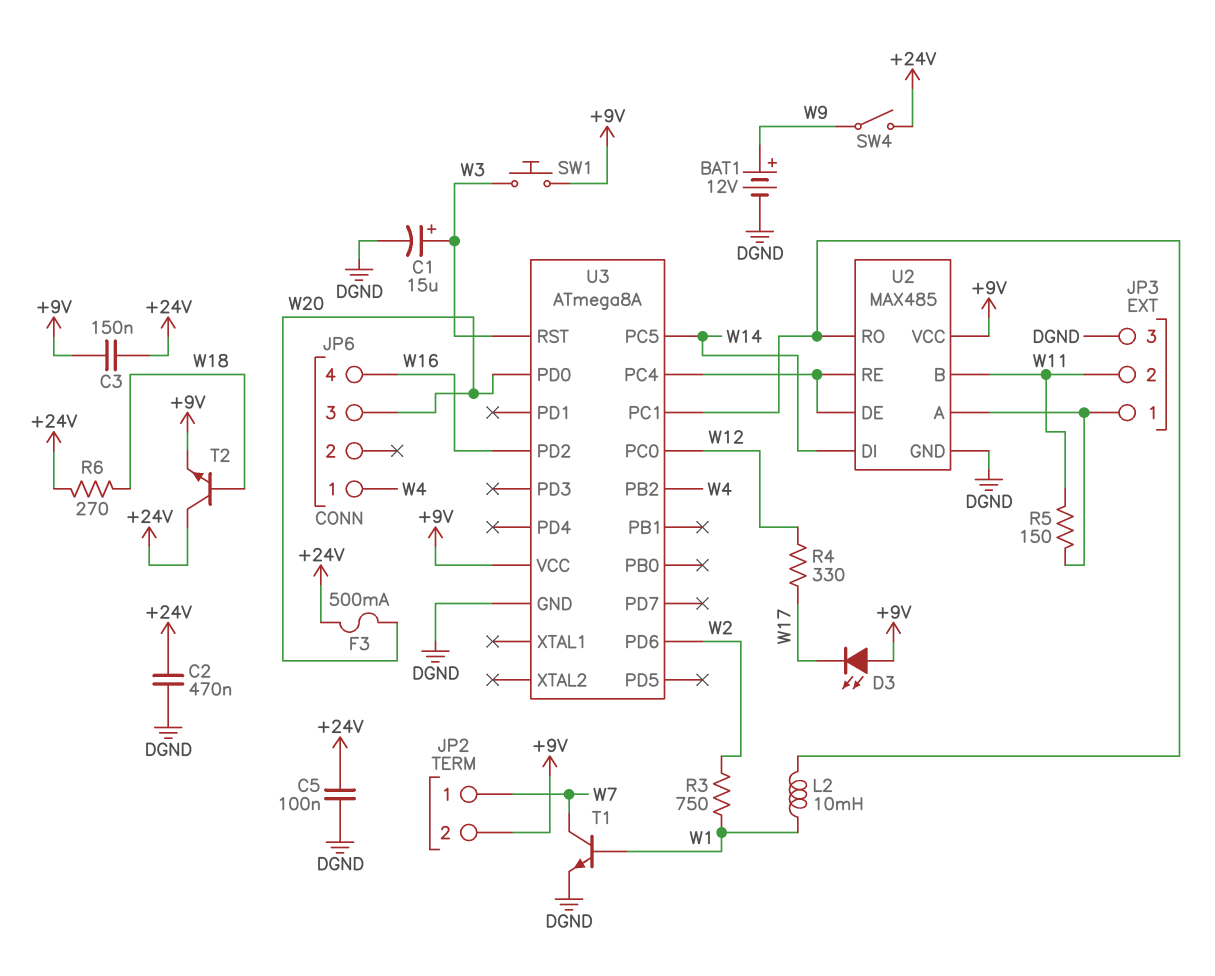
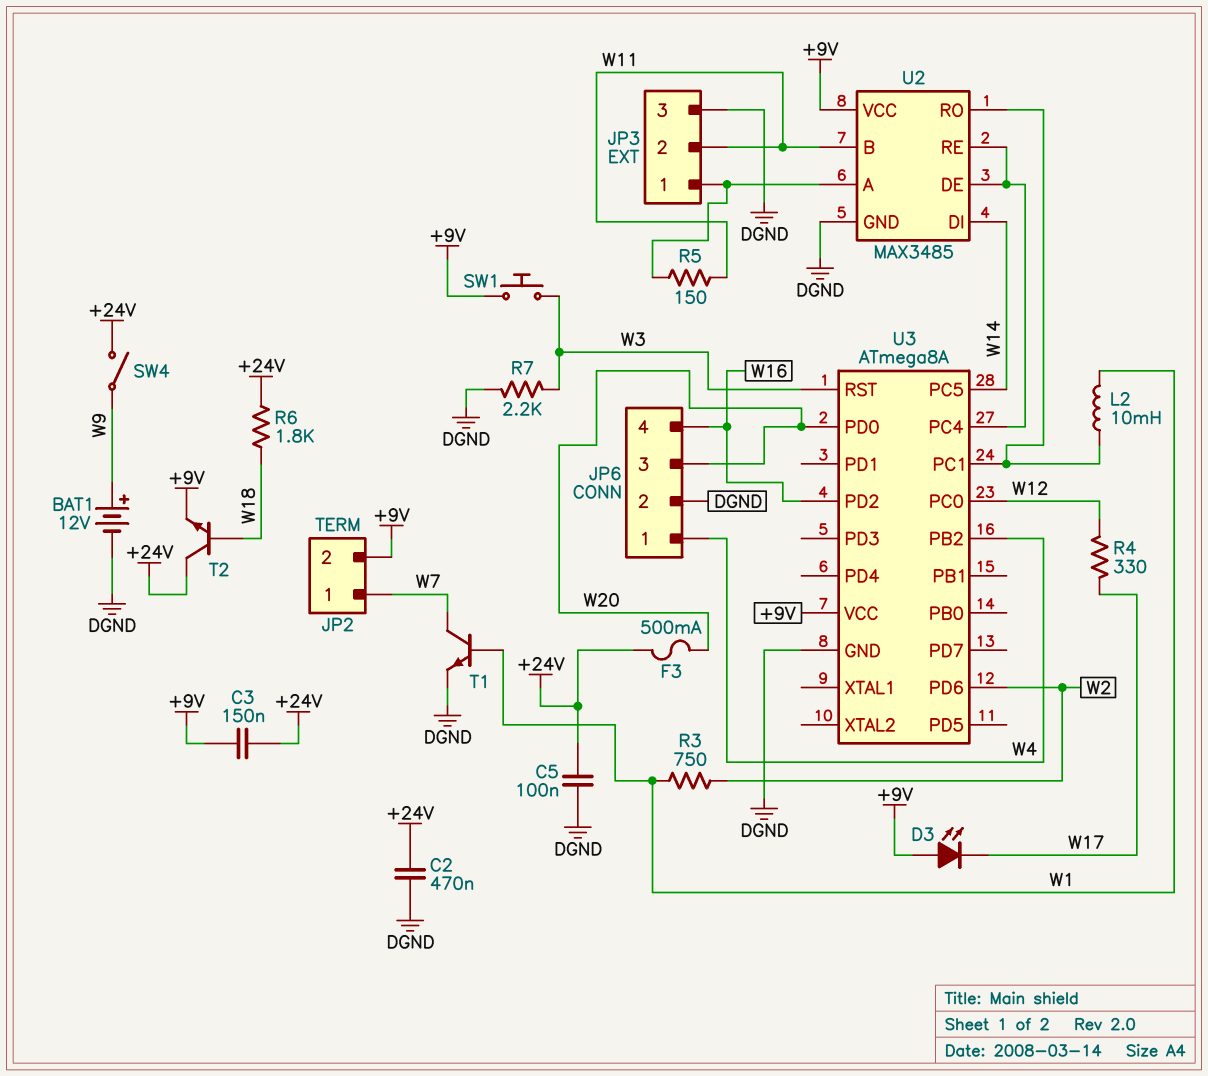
C1: 15uF (plus W3, minus DGND) -> none
JP6 pin 2: none -> DGND
R6: 270 (+24V, W18) -> 1.8k (+24V, W18)
R7: none -> 2.2k (DGND, W3)
U2: MAX485 -> MAX3485

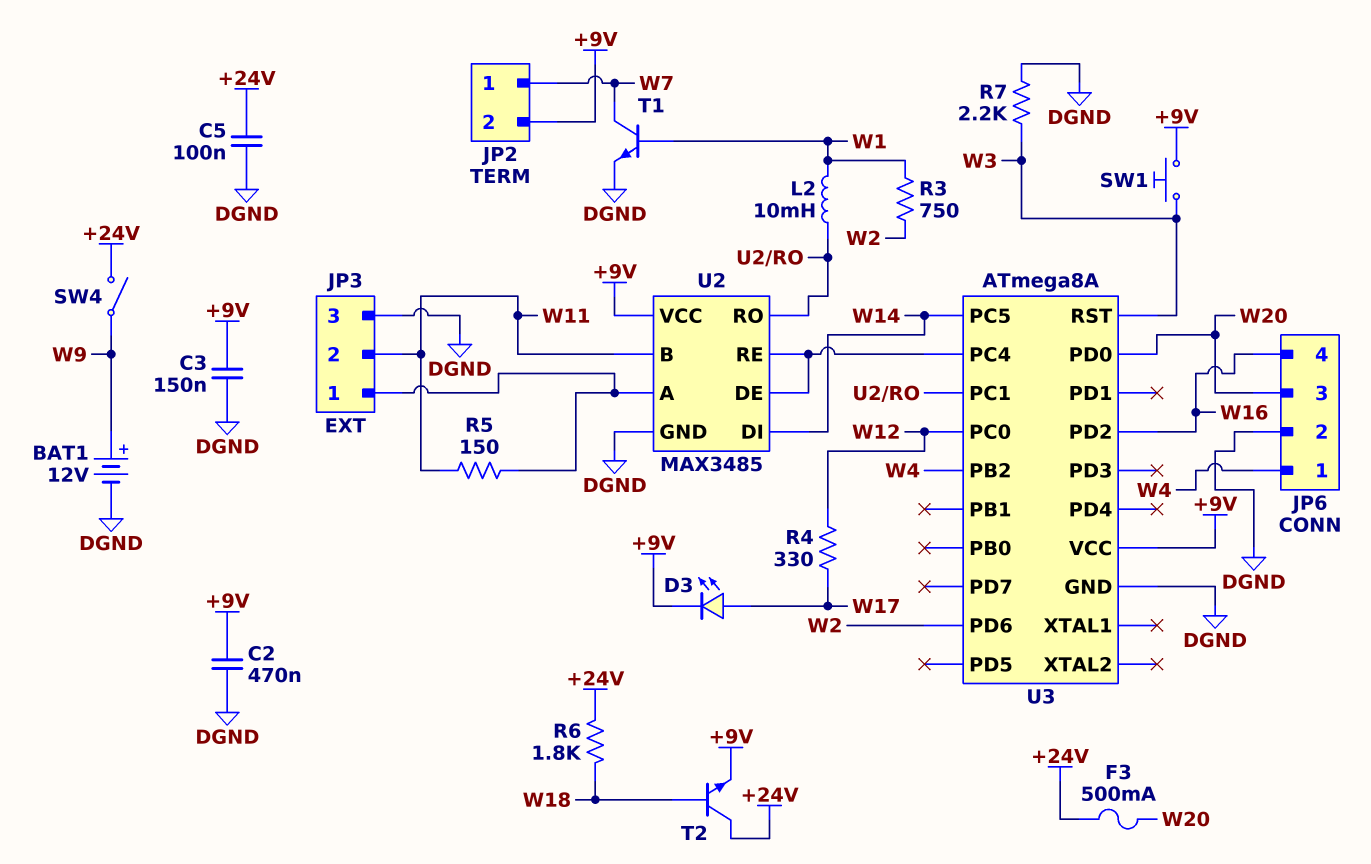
C2: 470nF (+24V, DGND) -> 470nF (+9V, DGND)
C3: 150nF (+9V, +24V) -> 150nF (+9V, DGND)
D3: LED (A +9V, K W17) -> LED (A W17, K +9V)

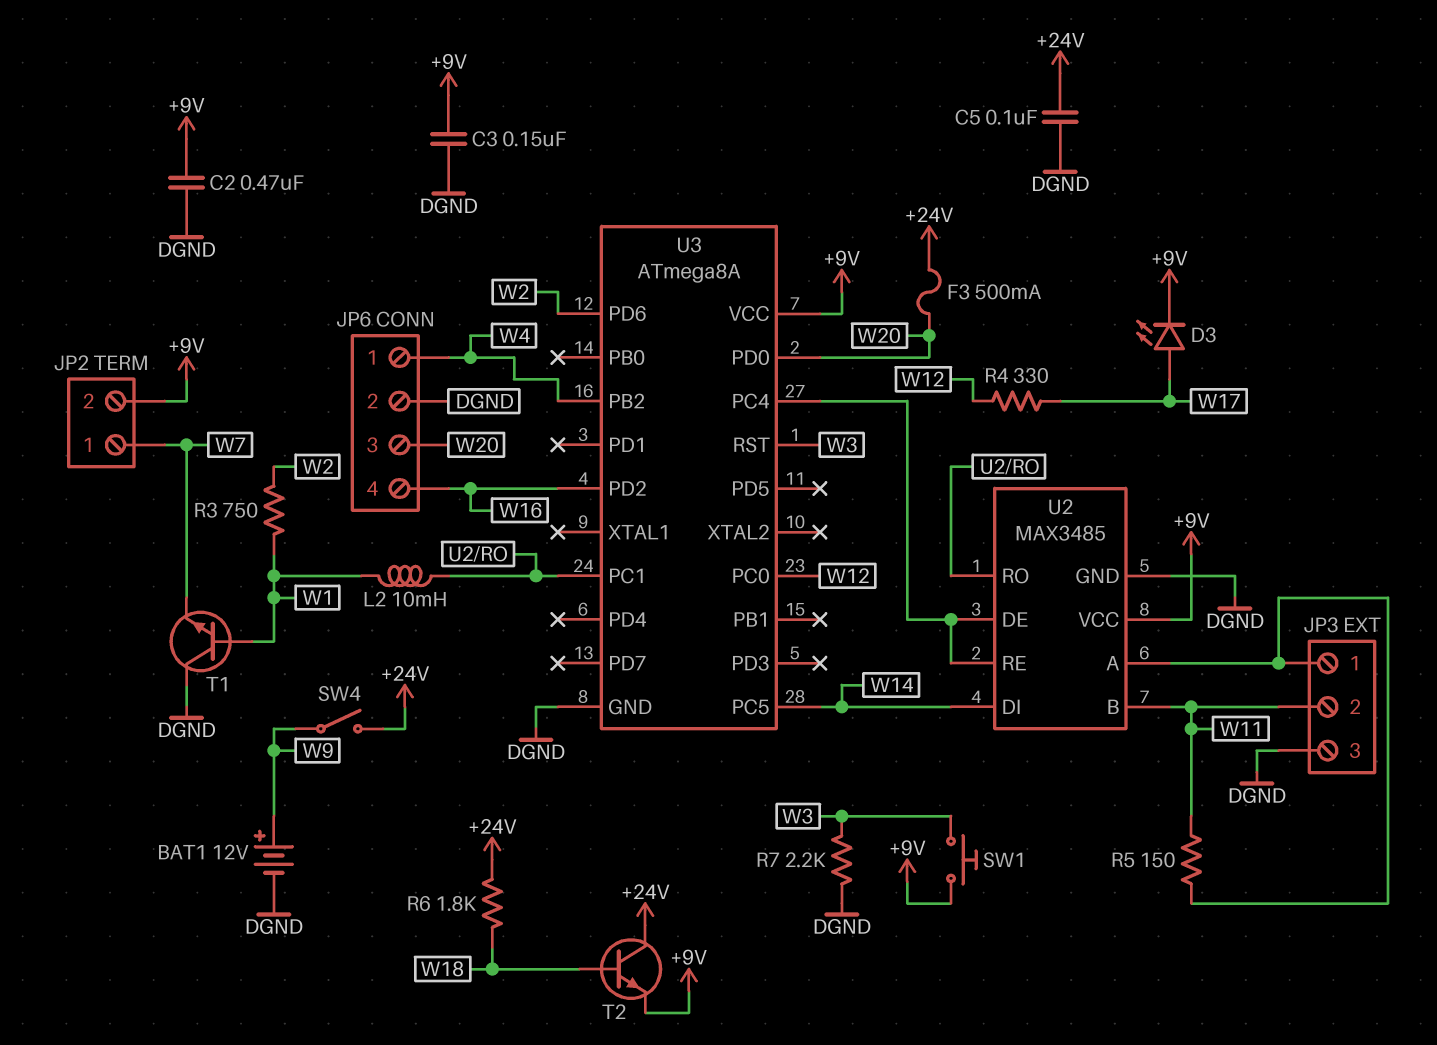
T1: NPN (B W1, C W7, E DGND) -> NPN (B W1, C DGND, E W7)

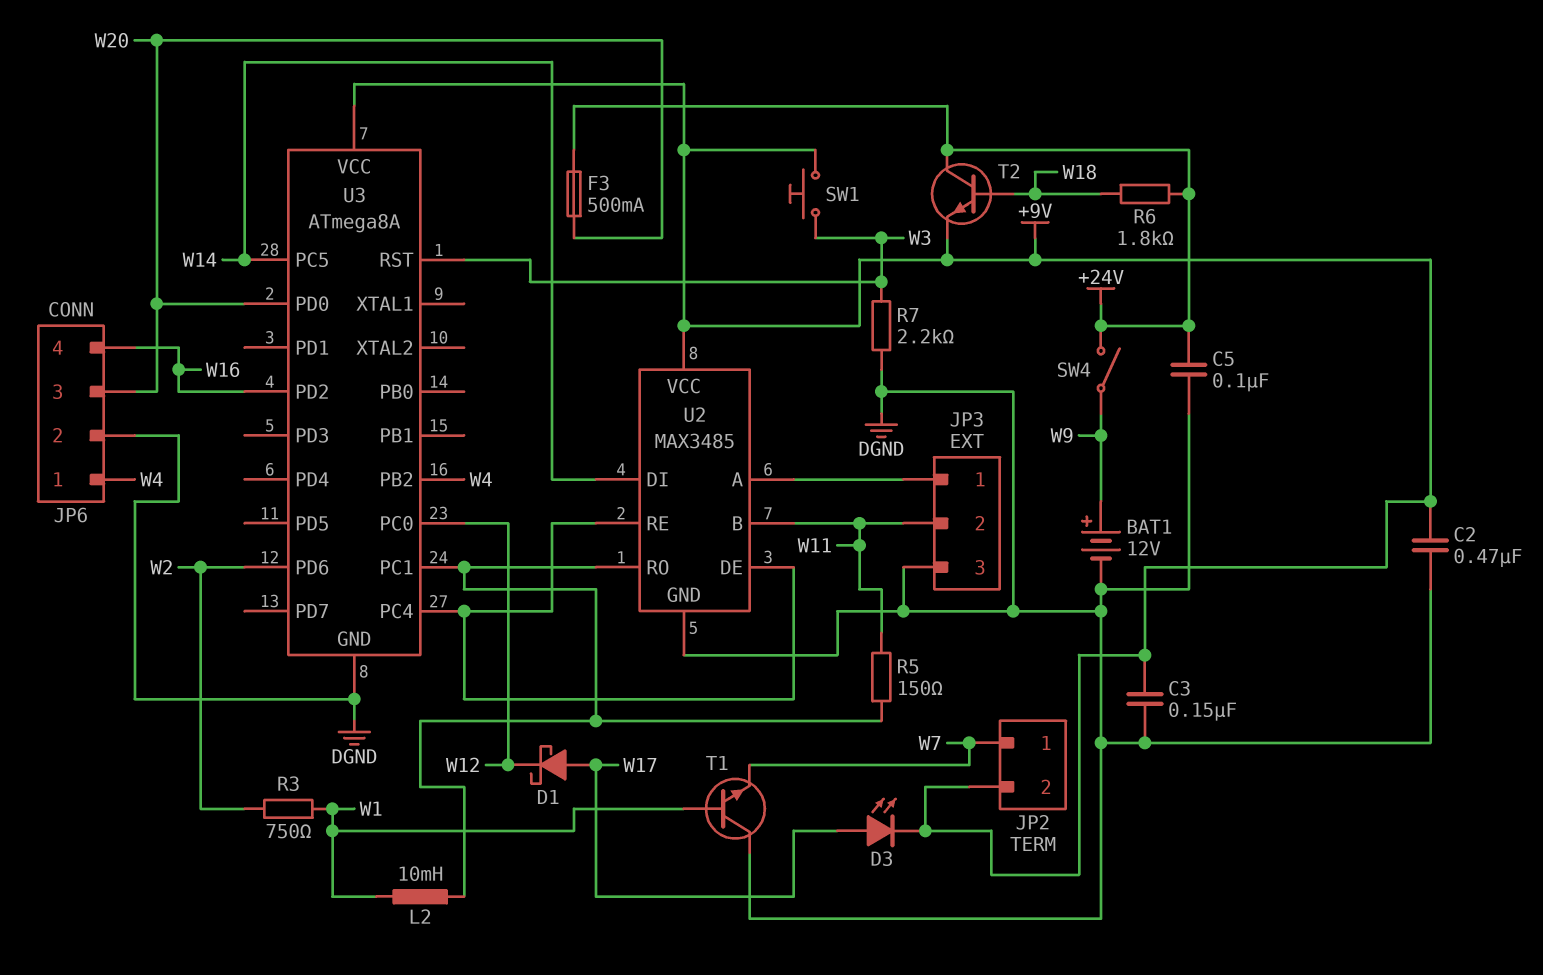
D1: none -> schottky (A W17, K W12)
R4: 330 (W12, W17) -> none
R5: 150 (JP3/1, W11) -> 150 (U2/RO, W11)

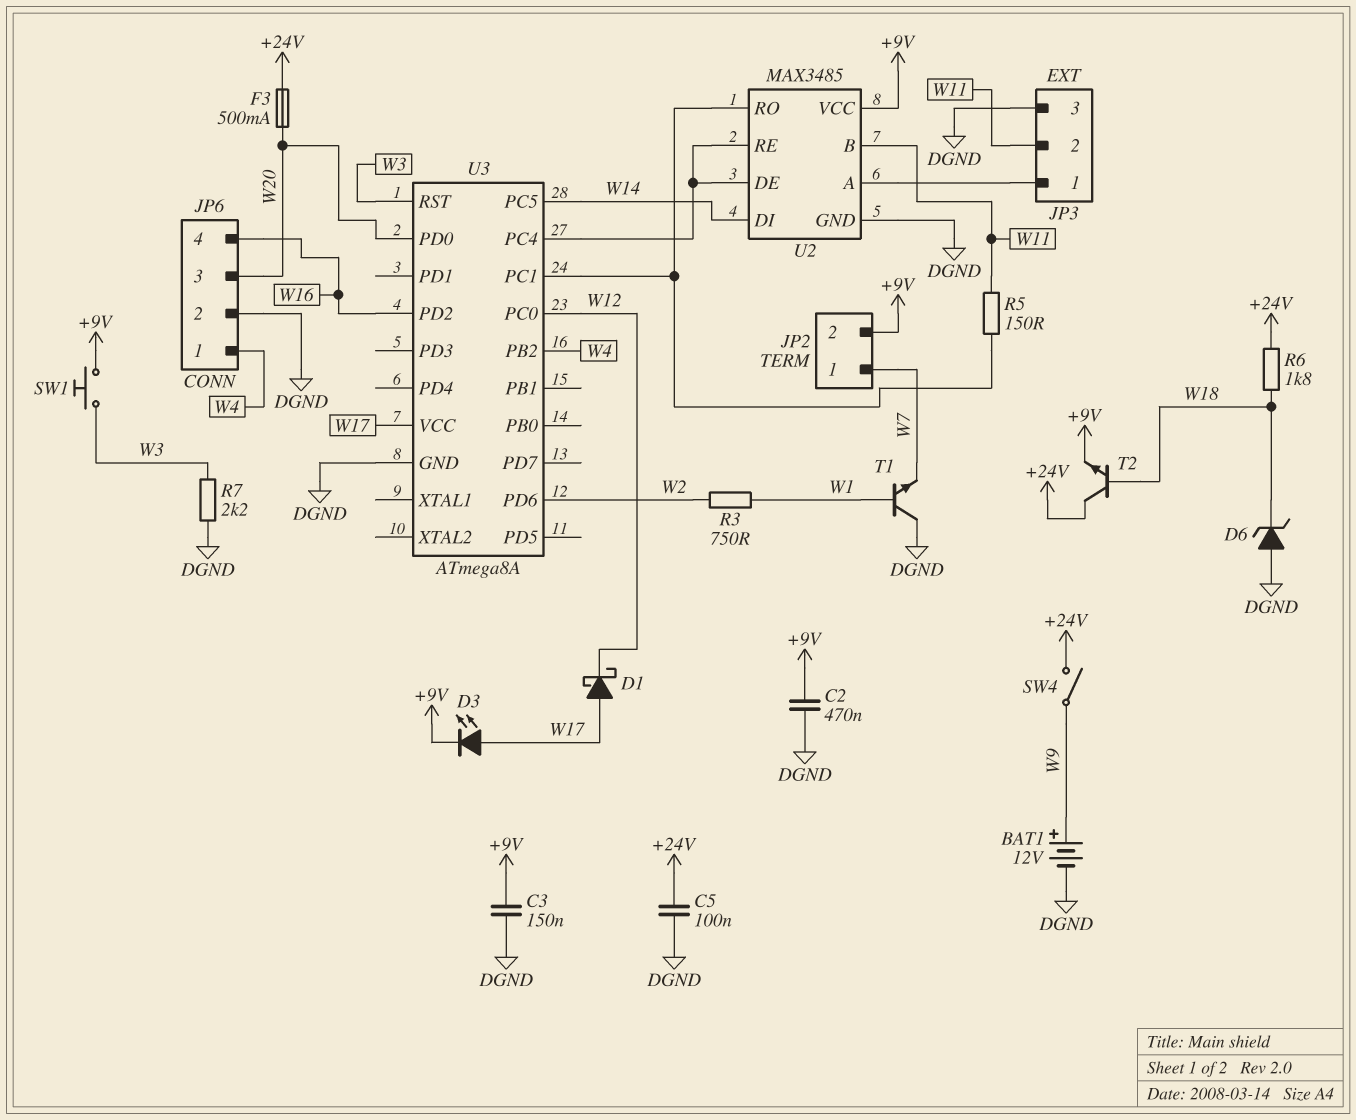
D6: none -> zener (A DGND, K W18)
L2: 10mH (U2/RO, W1) -> none
U3 pin VCC: +9V -> W17

